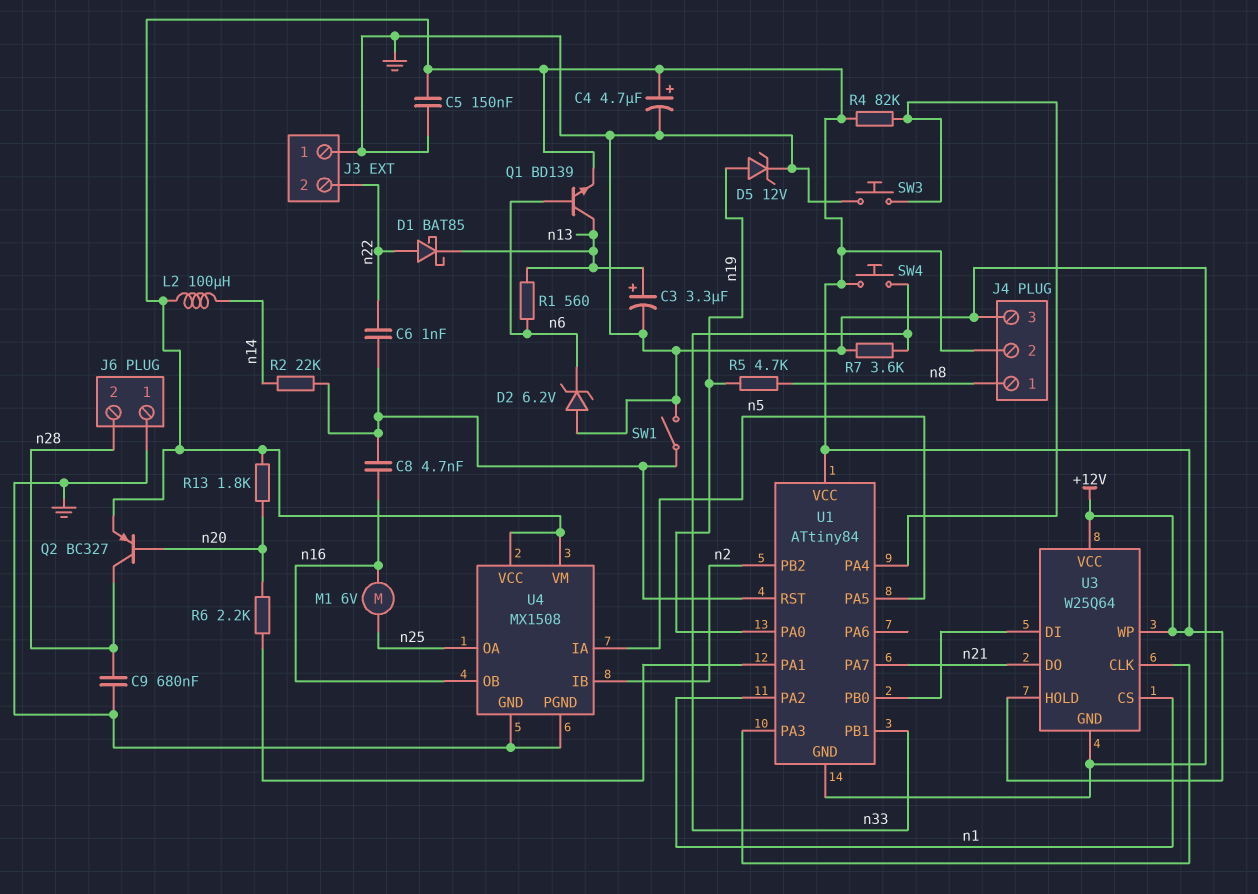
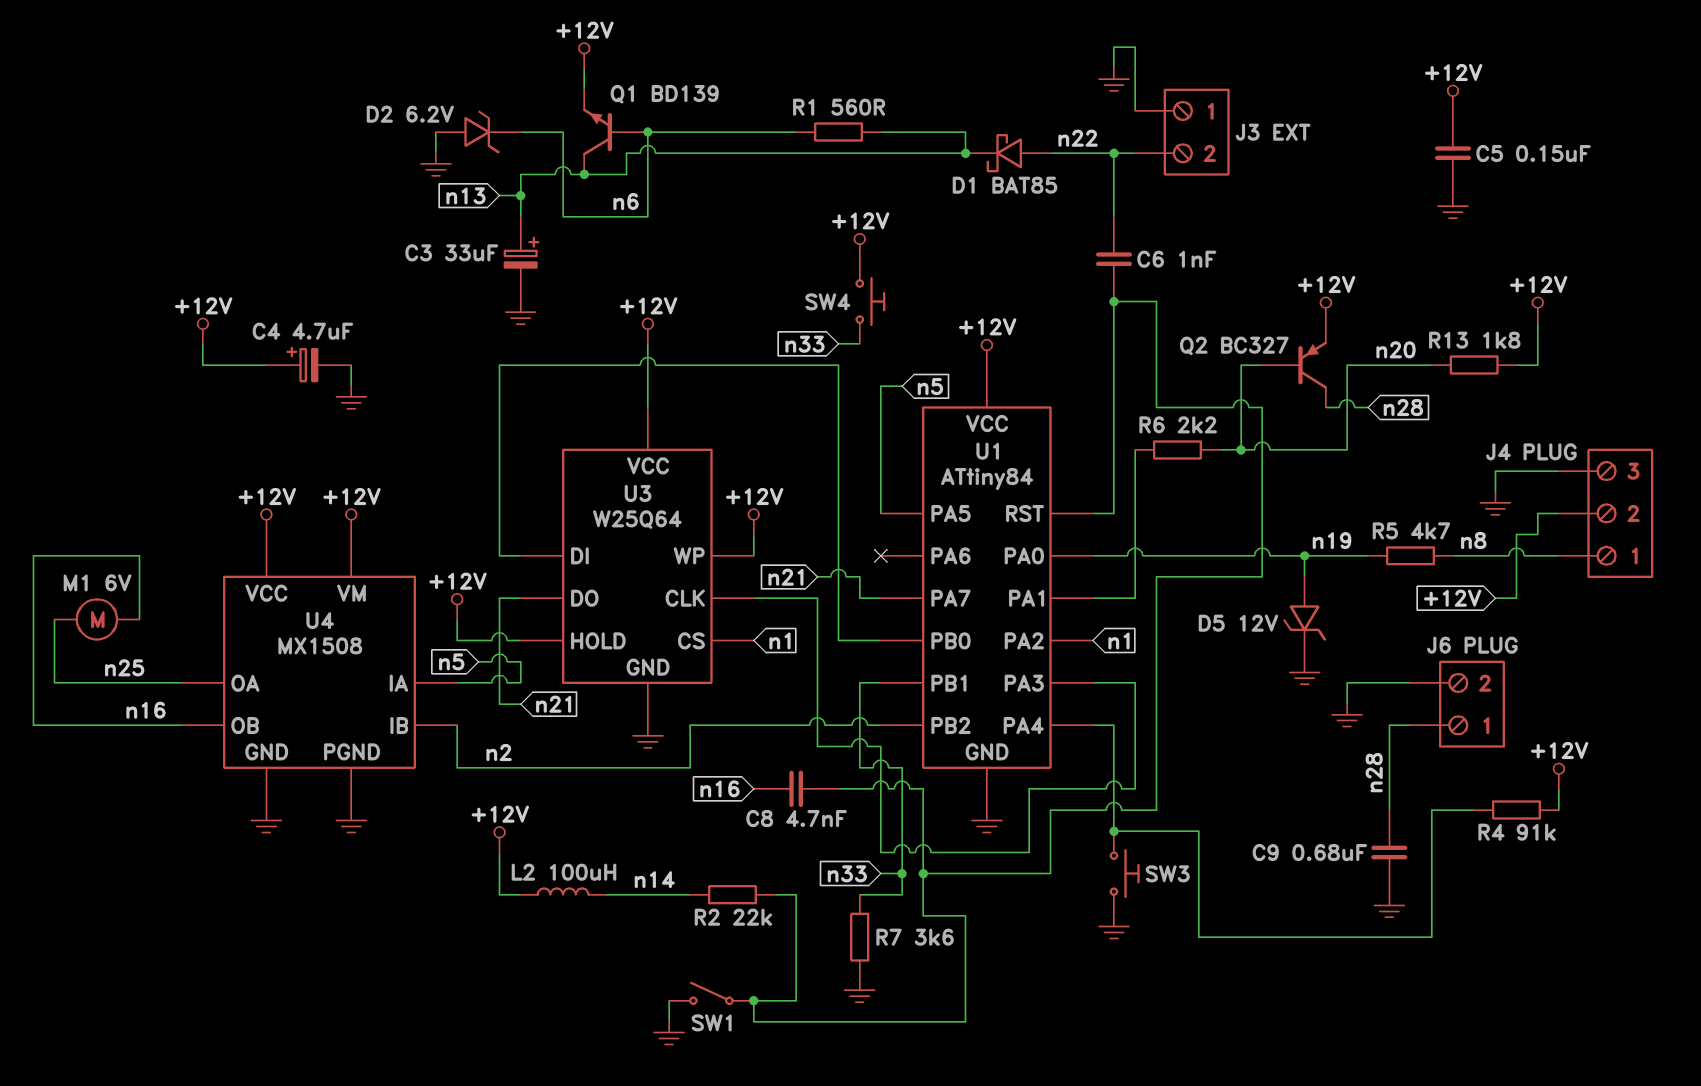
C3: 3.3uF (plus n13, minus GND) -> 33uF (plus n13, minus GND)
J6 pin 1: GND -> n28
J6 pin 2: n28 -> GND
R4: 82k (+12V, U1/PA4) -> 91k (+12V, U1/PA4)

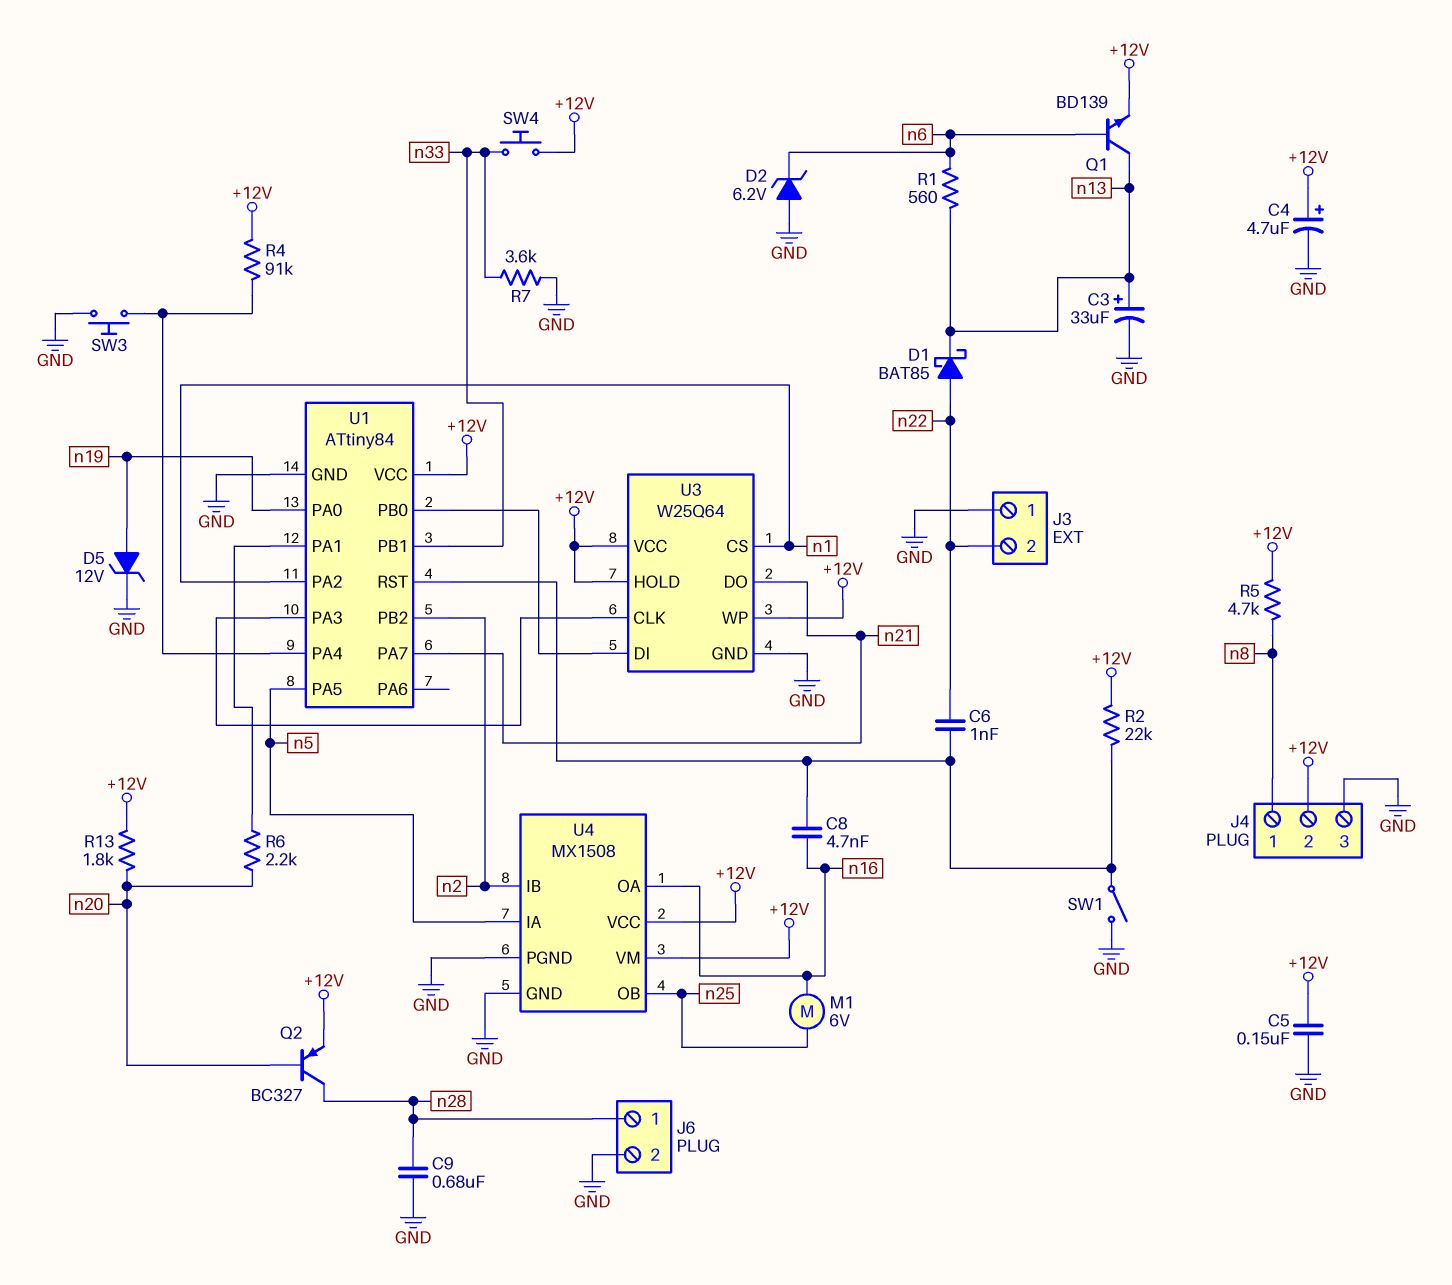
L2: 100uH (+12V, n14) -> none
R2: 22k (U1/RST, n14) -> 22k (+12V, U1/RST)
R5: 4.7k (n8, n19) -> 4.7k (+12V, n8)
U4 pin OA: n25 -> n16
U4 pin OB: n16 -> n25

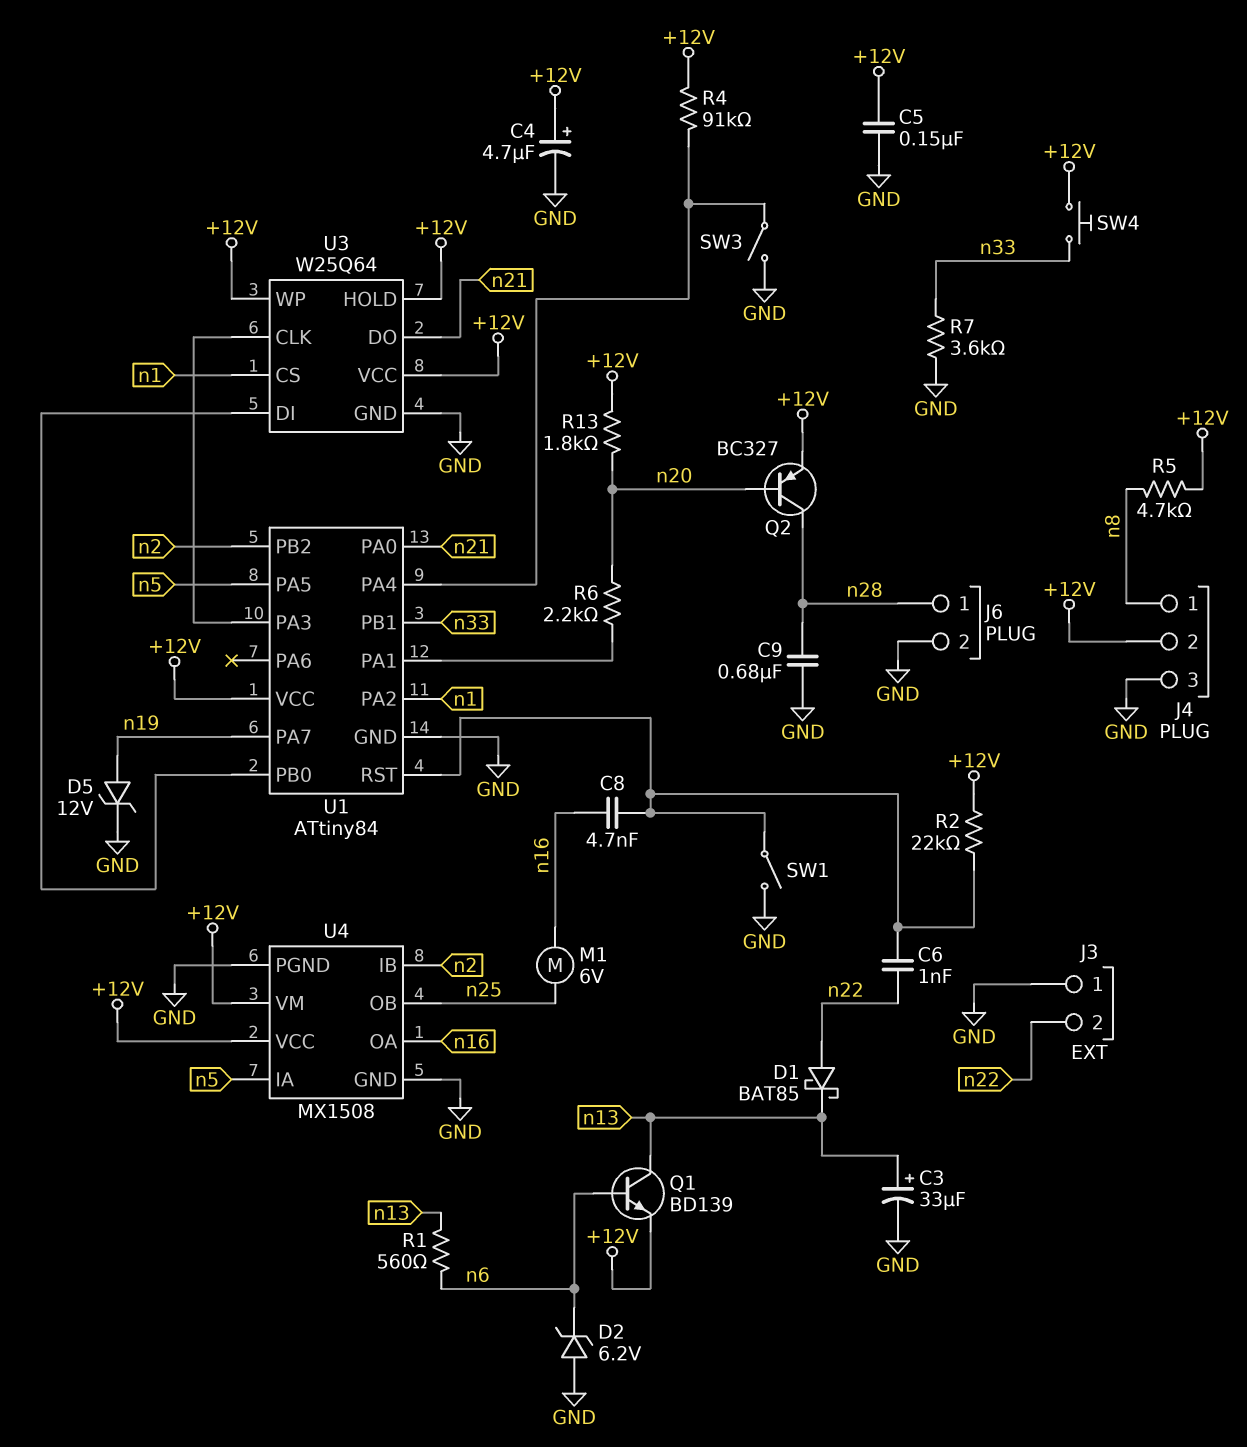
SW3: button (GND, U1/PA4) -> switch (GND, U1/PA4)
U1 pin PA0: n19 -> n21
U1 pin PA7: n21 -> n19

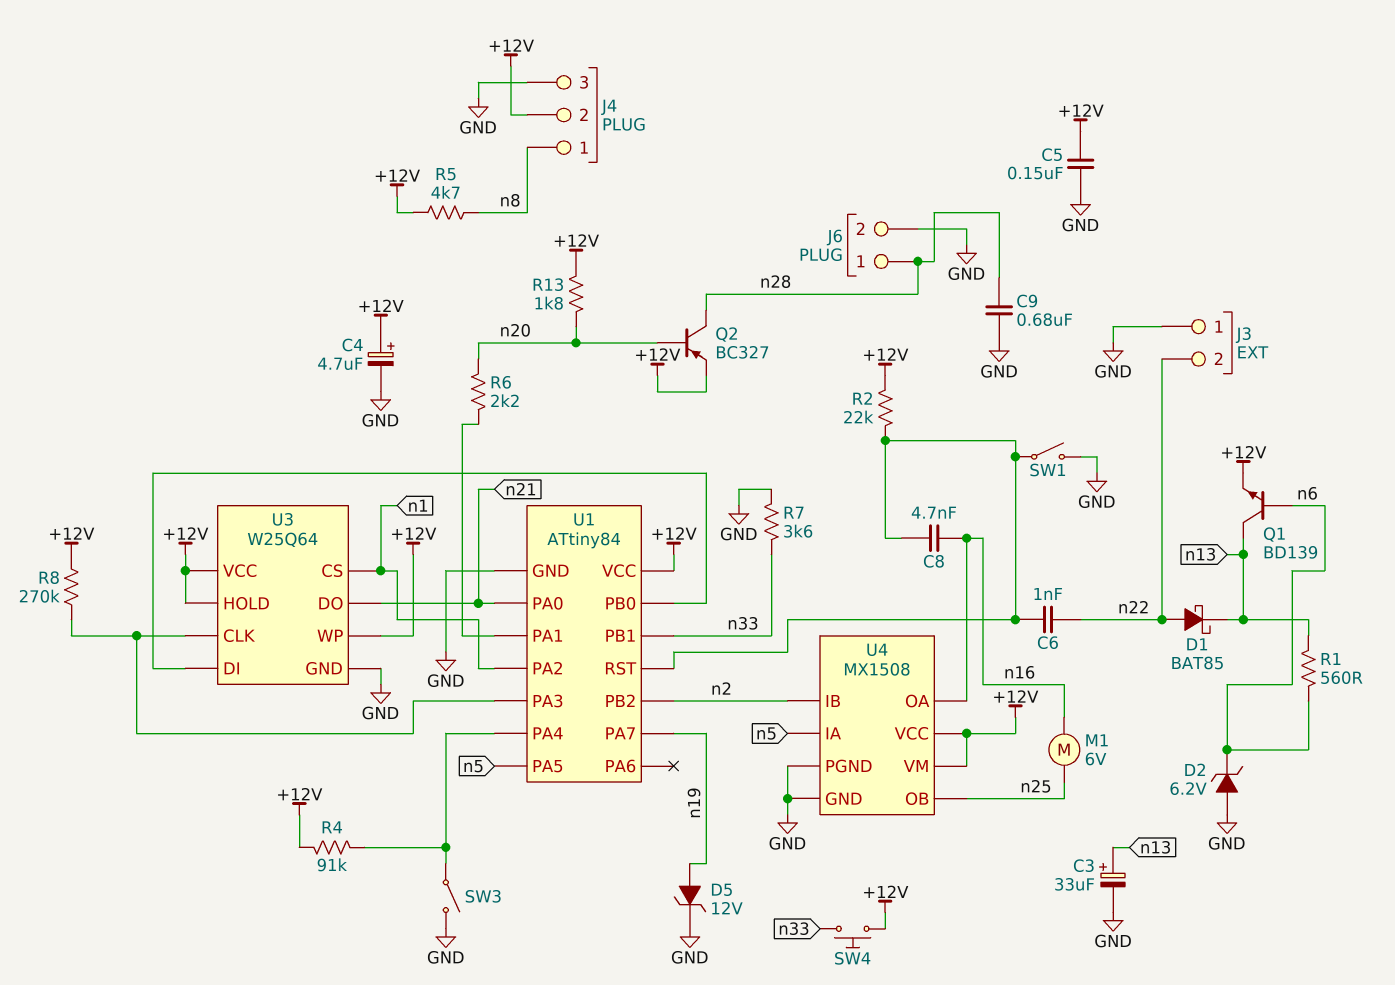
R8: none -> 270k (+12V, U1/PA3)

